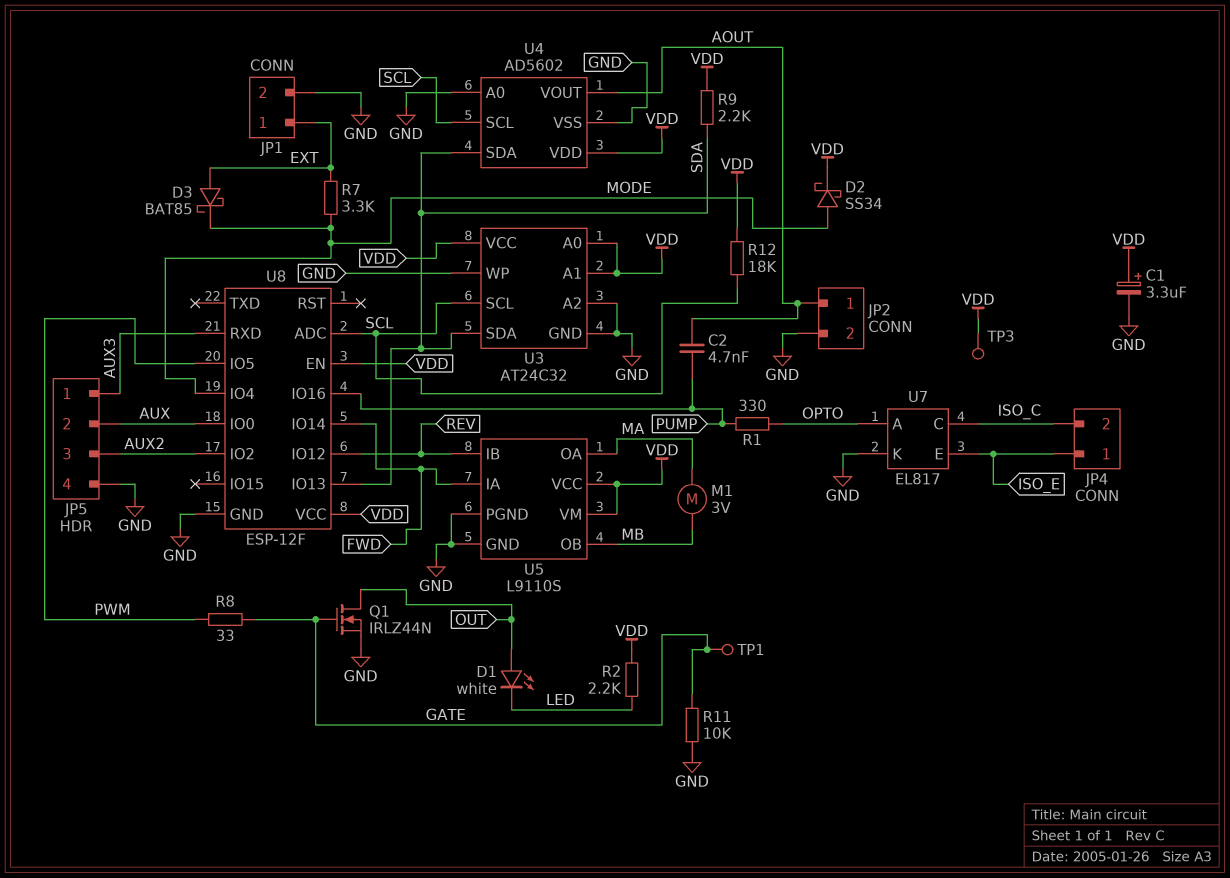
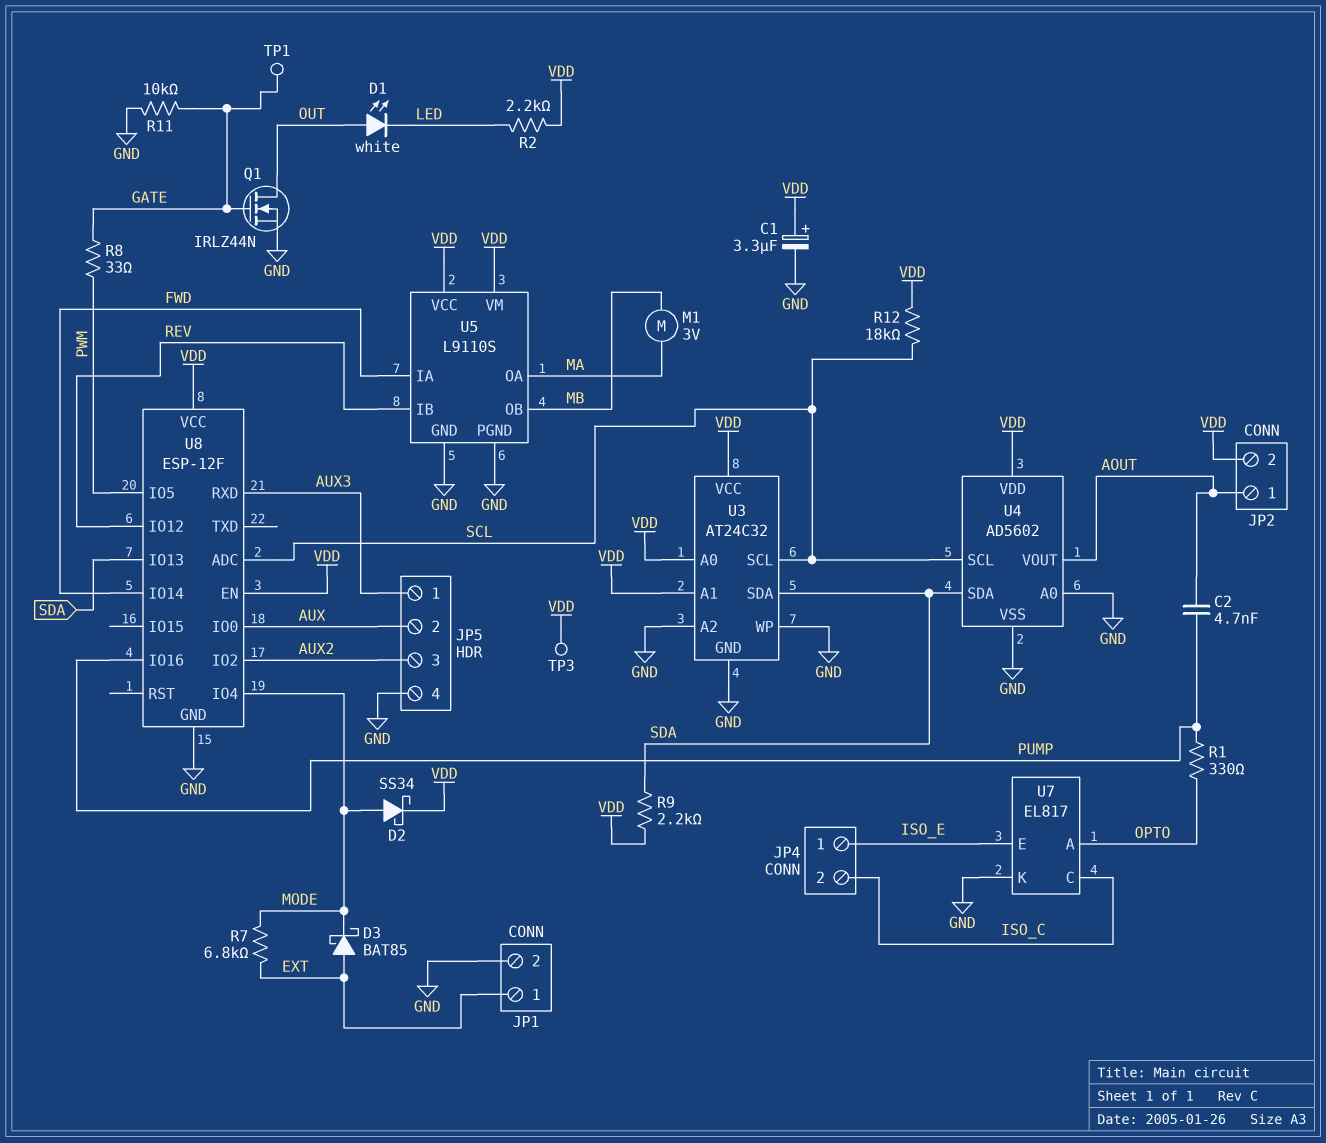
JP2 pin 2: GND -> VDD
R7: 3.3k (EXT, MODE) -> 6.8k (EXT, MODE)

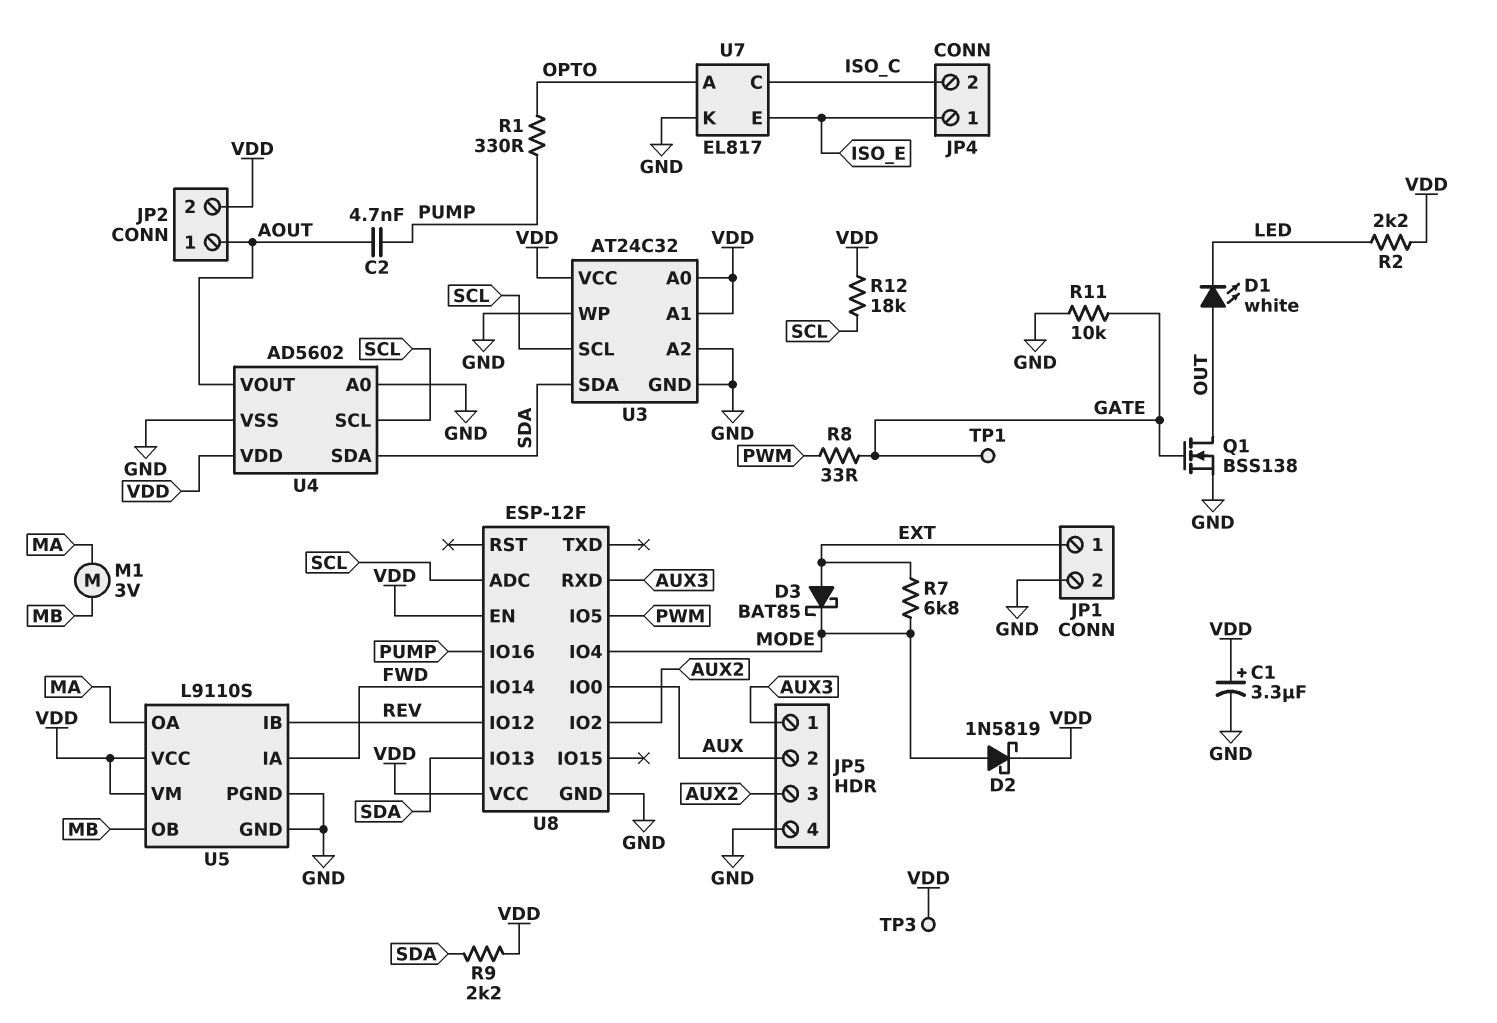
D2: schottky SS34 (A MODE, K VDD) -> schottky 1N5819 (A MODE, K VDD)
Q1: NMOS IRLZ44N (G GATE, D OUT, S GND) -> NMOS BSS138 (G GATE, D OUT, S GND)

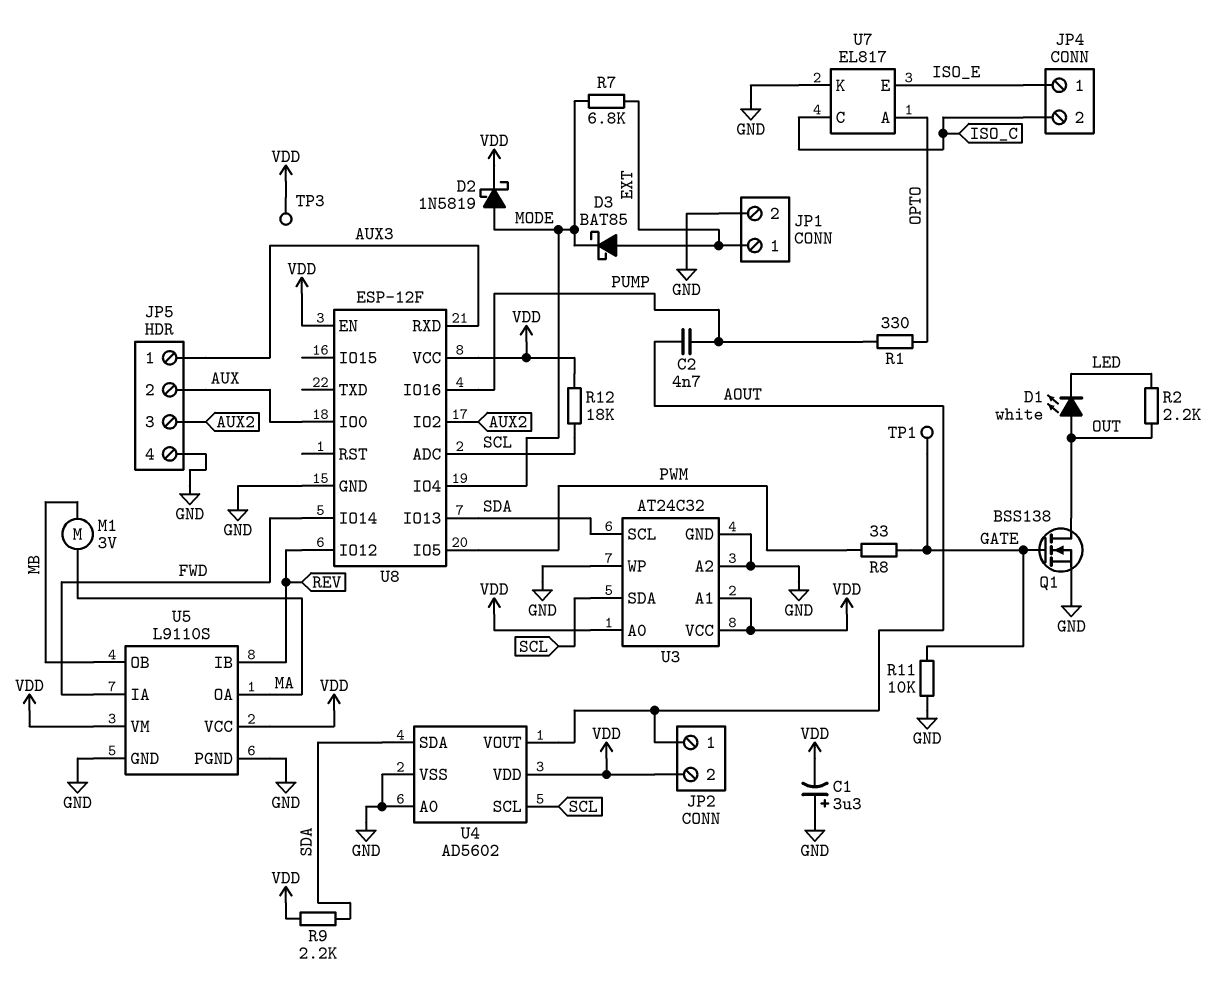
C1: 3.3uF (plus VDD, minus GND) -> 3.3uF (plus GND, minus VDD)
R2: 2.2k (LED, VDD) -> 2.2k (LED, OUT)
U3 pin SCL: SCL -> SDA
U3 pin SDA: SDA -> SCL

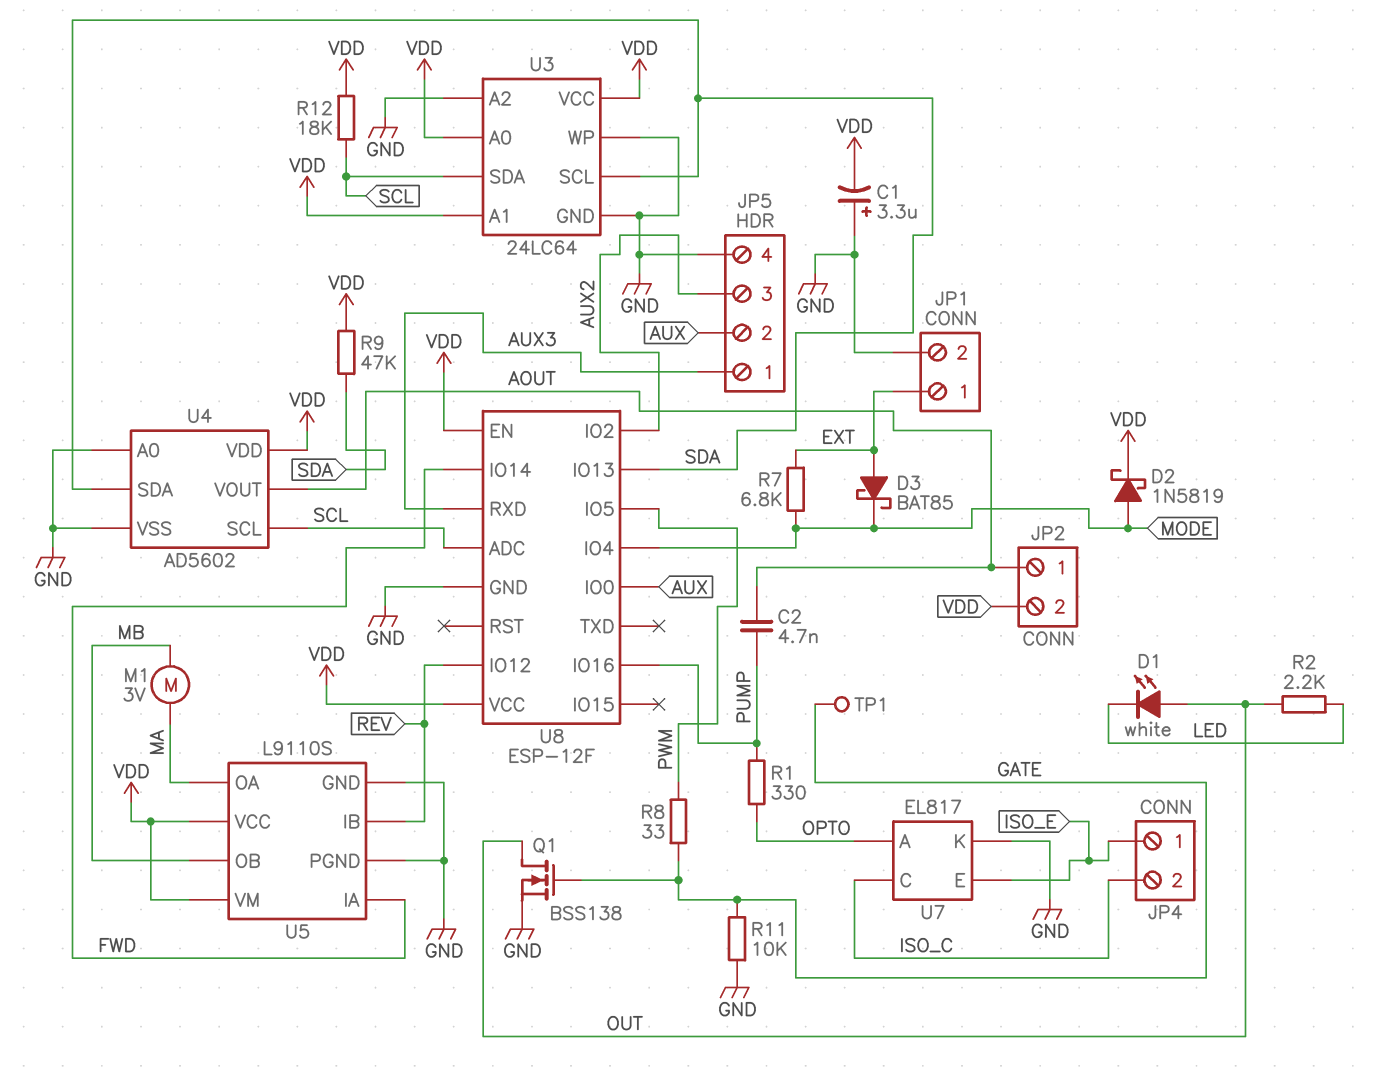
R9: 2.2k (SDA, VDD) -> 47k (SDA, VDD)
TP3: test point (VDD) -> none
U3: AT24C32 -> 24LC64

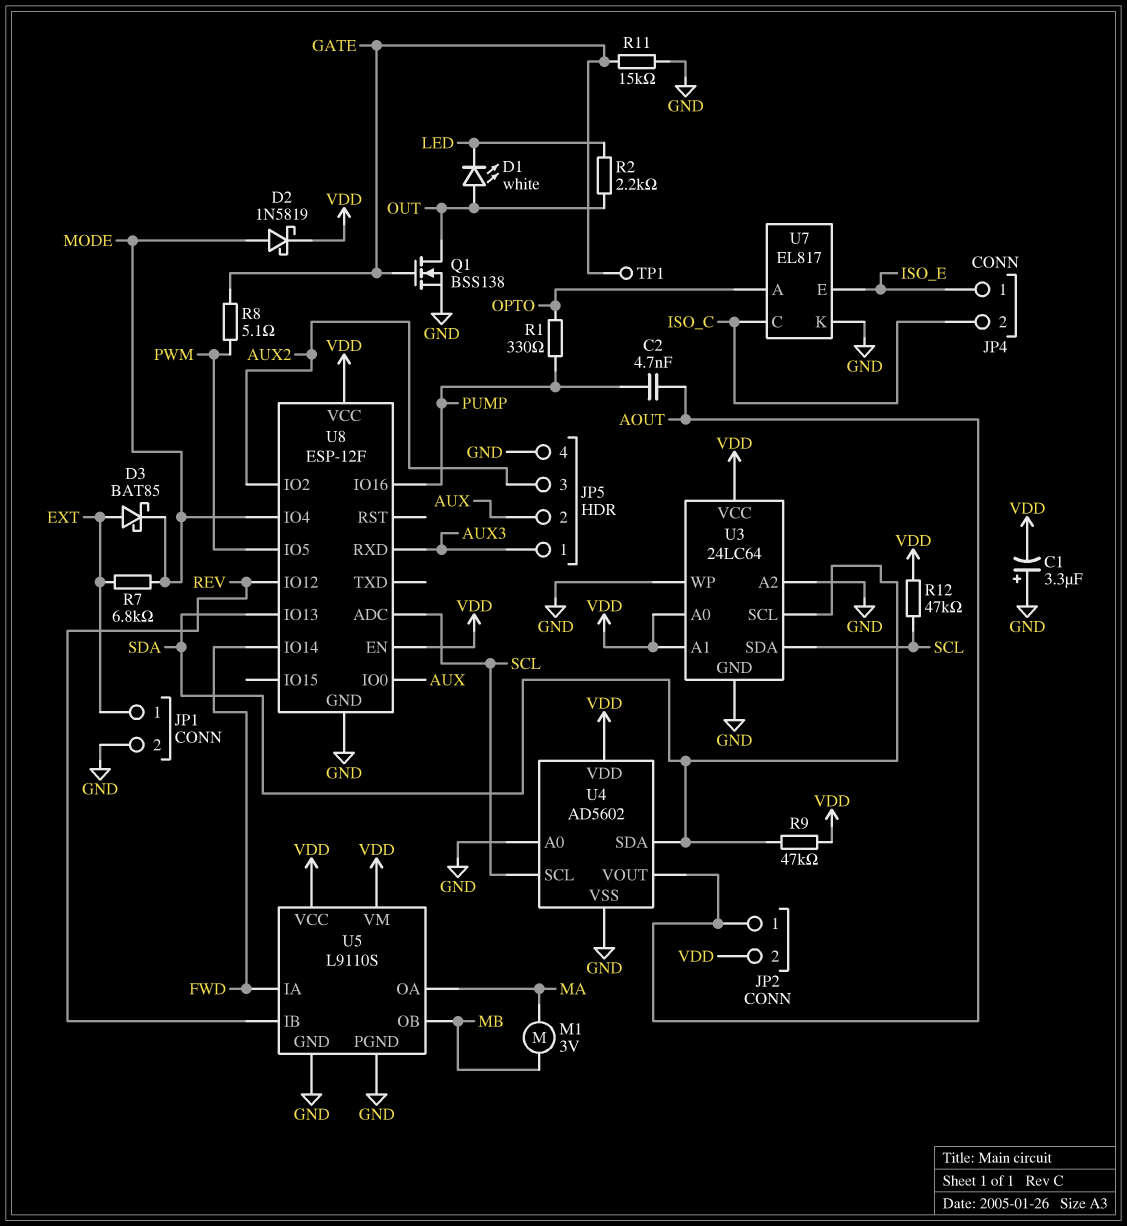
R8: 33 (GATE, PWM) -> 5.1 (GATE, PWM)
R11: 10k (GATE, GND) -> 15k (GATE, GND)
R12: 18k (SCL, VDD) -> 47k (SCL, VDD)

